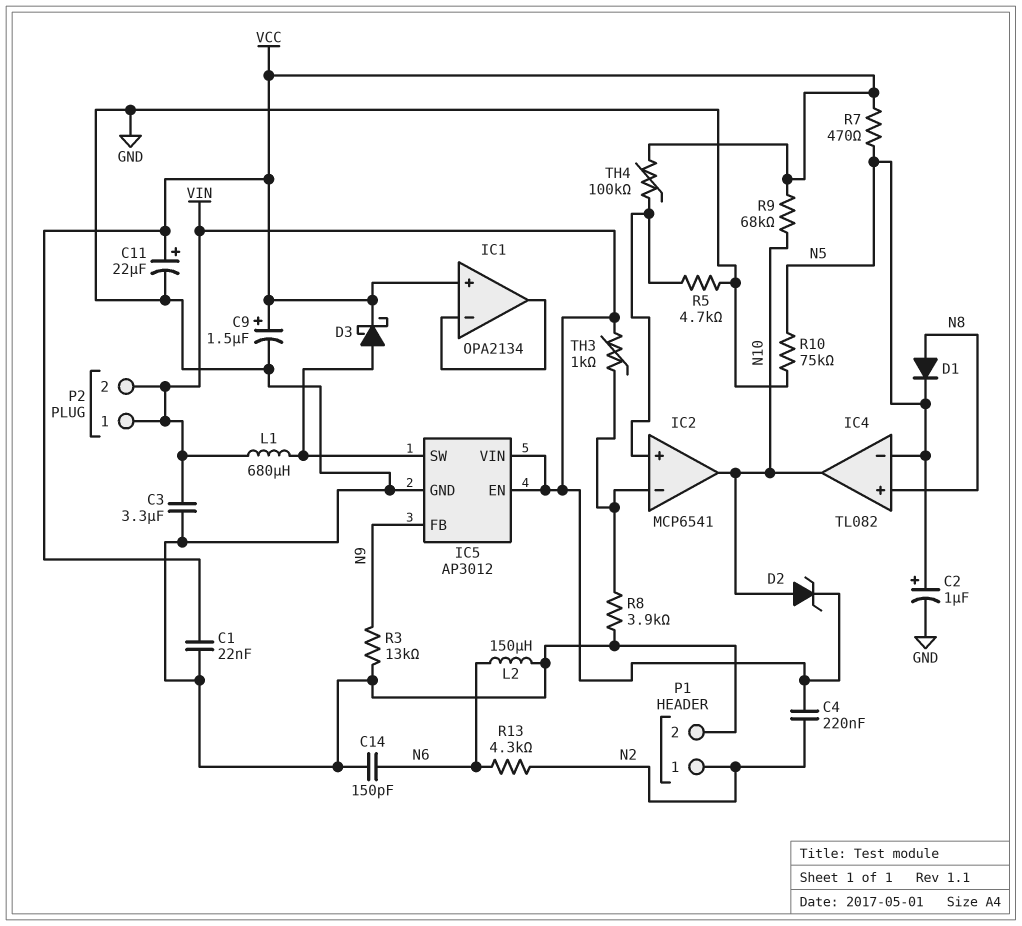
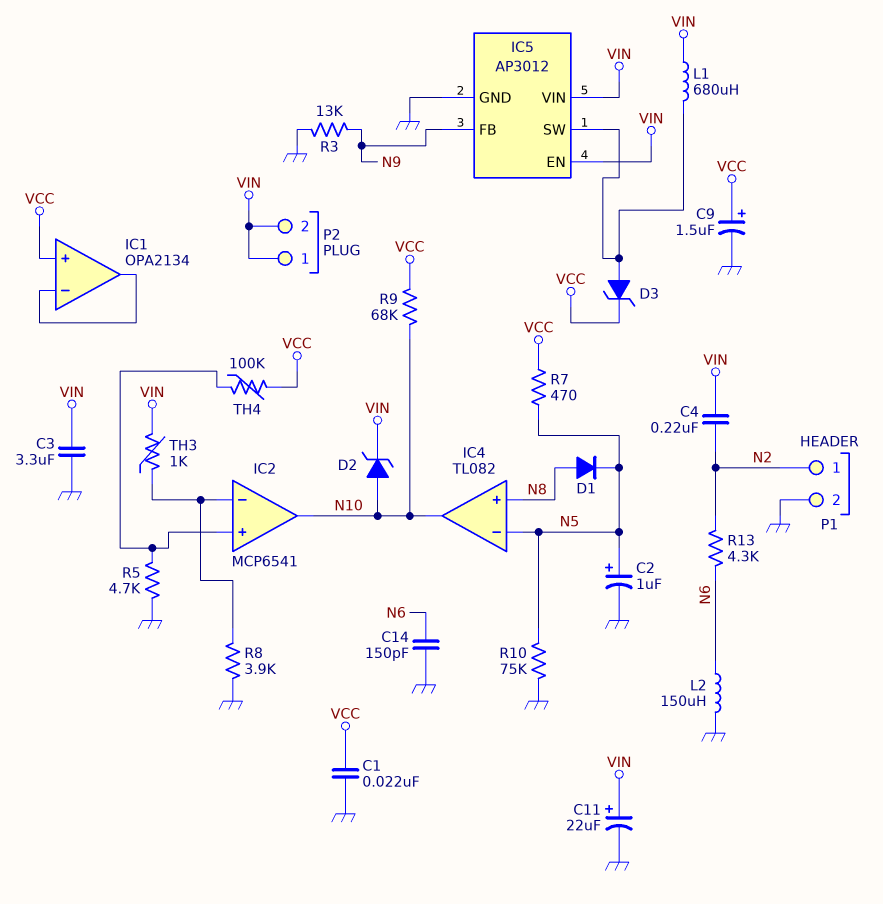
C11: 22uF (plus VCC, minus GND) -> 22uF (plus VIN, minus GND)
D3: schottky (A IC5/SW, K VCC) -> zener (A IC5/SW, K VCC)

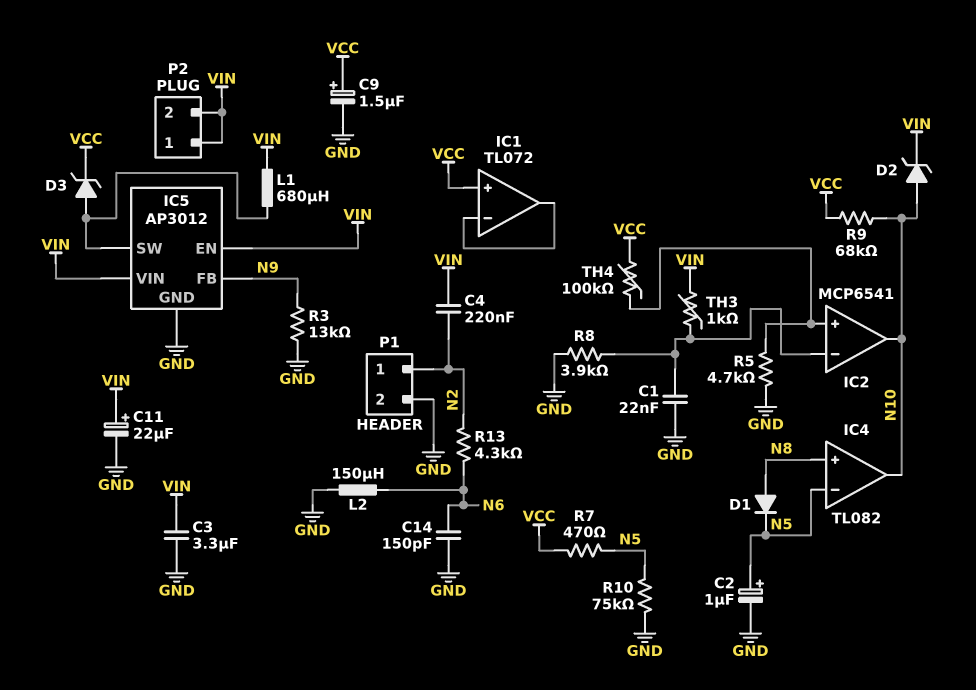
C1: 22nF (GND, VCC) -> 22nF (GND, IC2/in-)
IC1: OPA2134 -> TL072

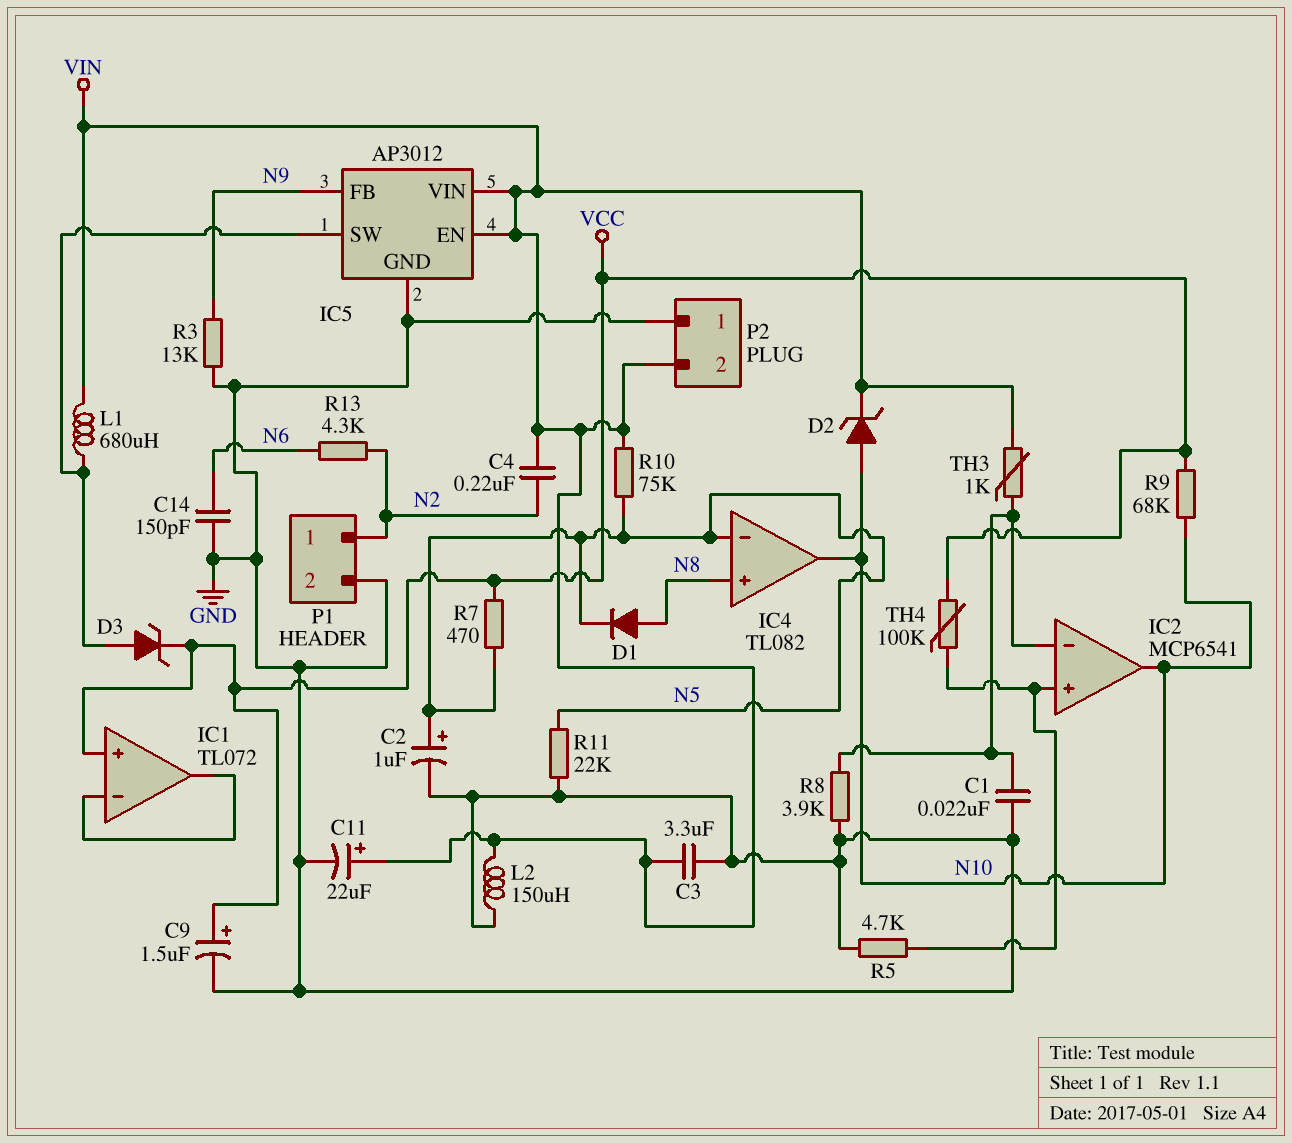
L2: 150uH (GND, N6) -> 150uH (GND, VIN)
P2 pin 1: VIN -> GND
R10: 75k (GND, N5) -> 75k (N5, VIN)
R11: none -> 22k (GND, N5)

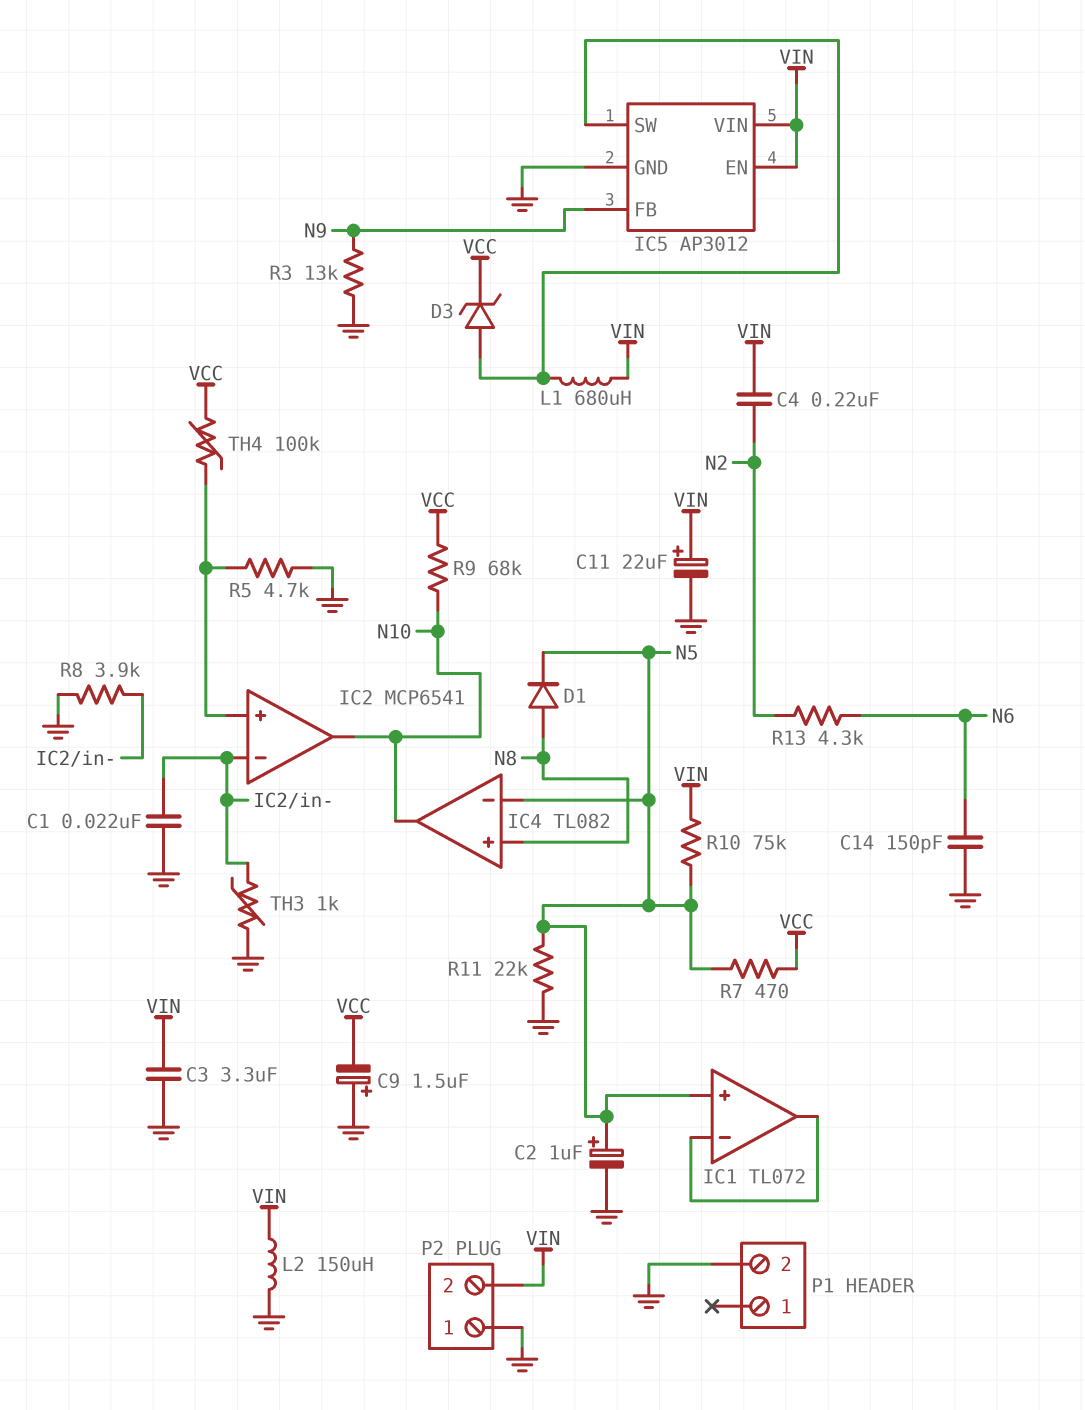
C9: 1.5uF (plus VCC, minus GND) -> 1.5uF (plus GND, minus VCC)
D2: zener (A N10, K VIN) -> none
IC1 pin in+: VCC -> N5
P1 pin 1: N2 -> none
TH3: 1k (IC2/in-, VIN) -> 1k (GND, IC2/in-)

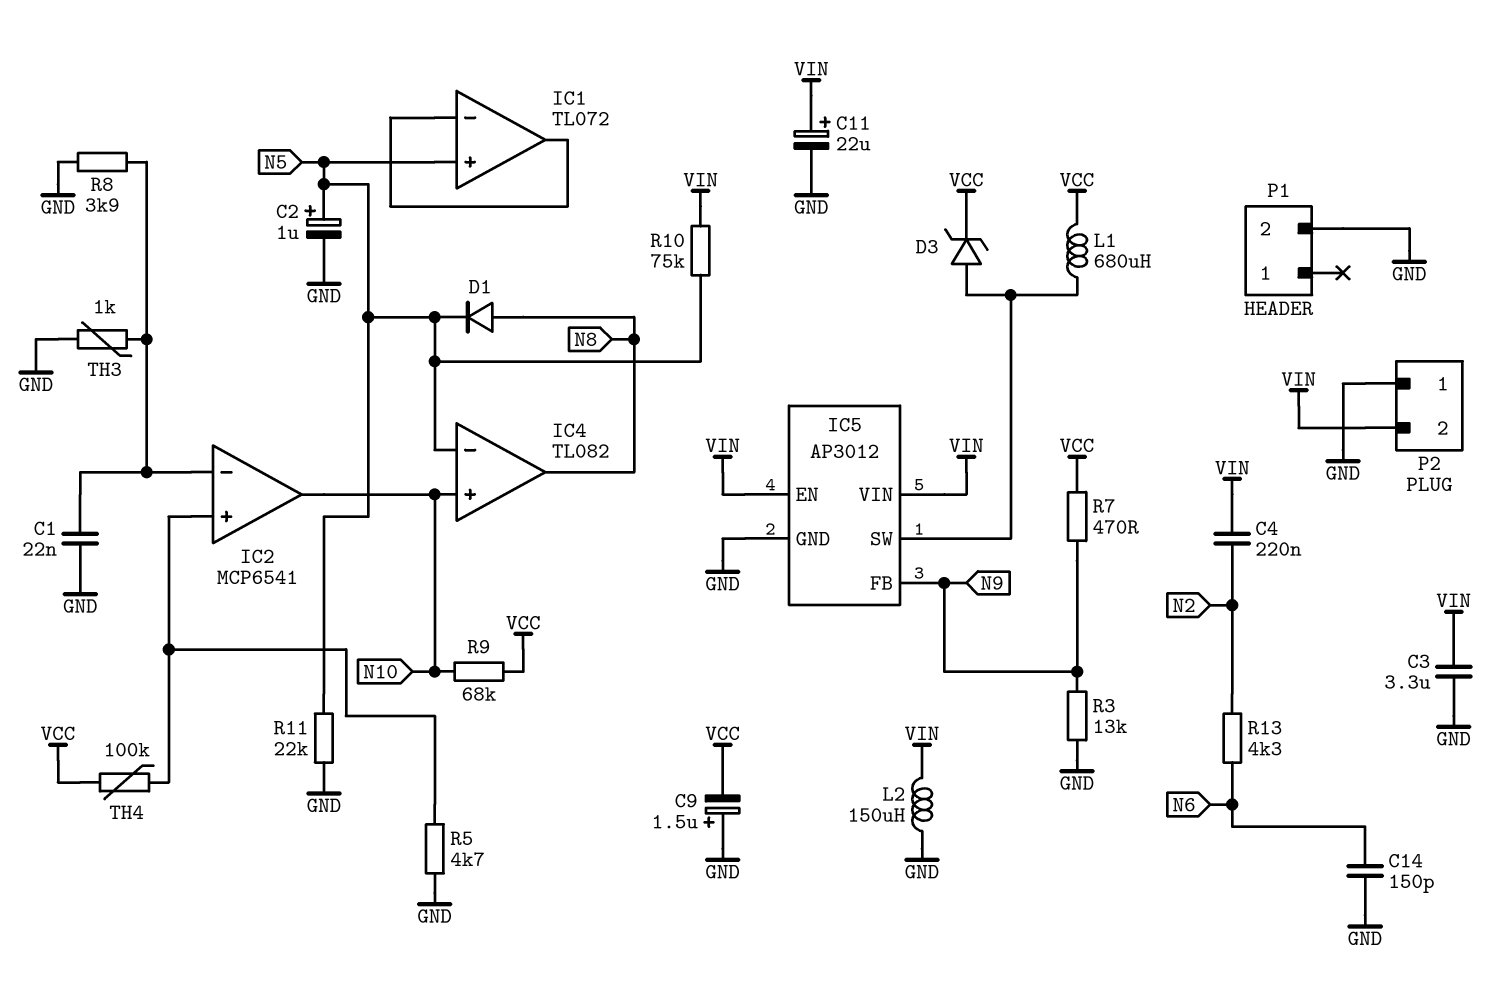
IC4 pin in+: N8 -> N10
IC4 pin out: N10 -> N8
L1: 680uH (IC5/SW, VIN) -> 680uH (IC5/SW, VCC)
R7: 470 (N5, VCC) -> 470 (N9, VCC)

